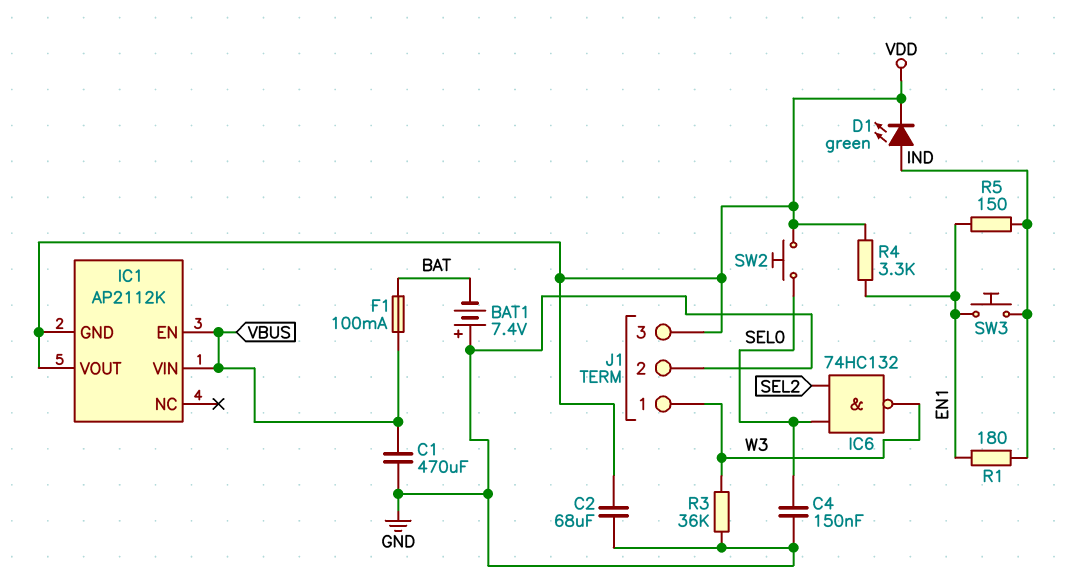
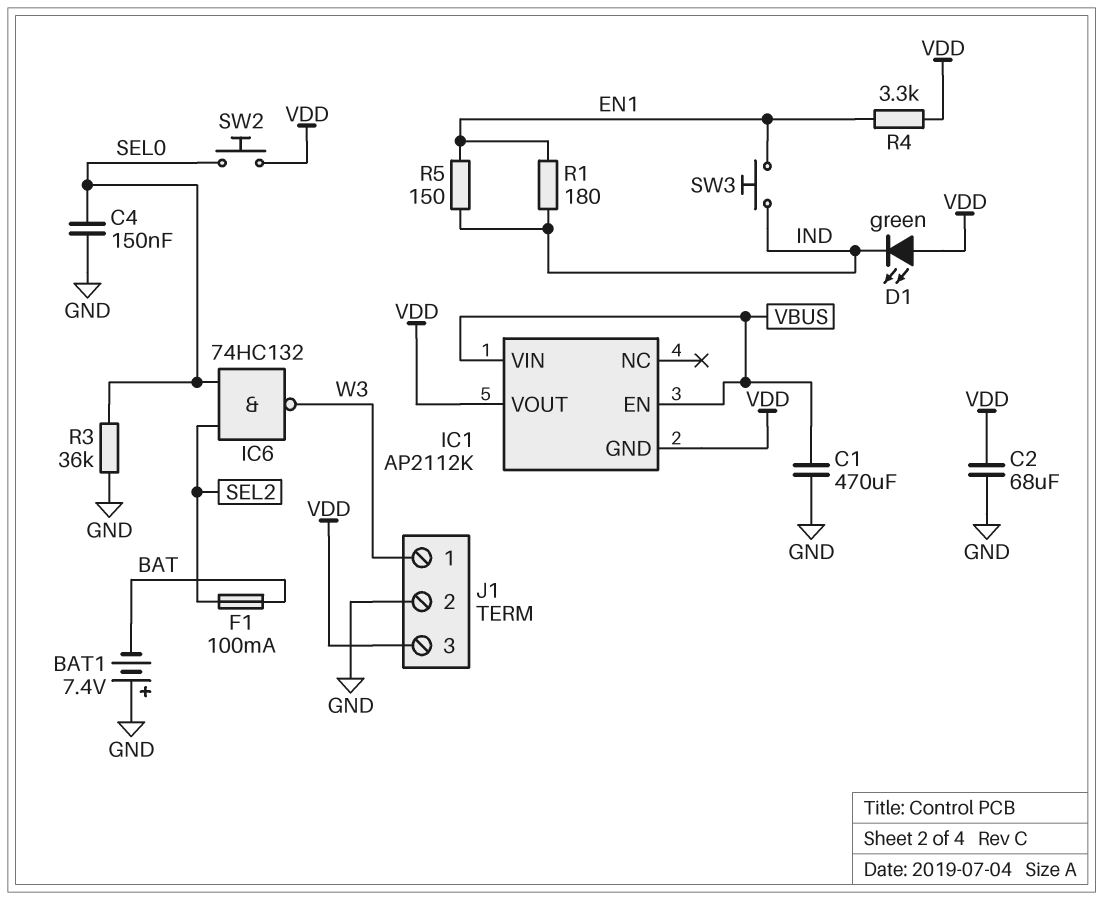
D1: LED green (A IND, K VDD) -> LED green (A VDD, K IND)
F1: 100mA (BAT, VBUS) -> 100mA (BAT, SEL2)
R3: 36k (GND, W3) -> 36k (GND, SEL0)

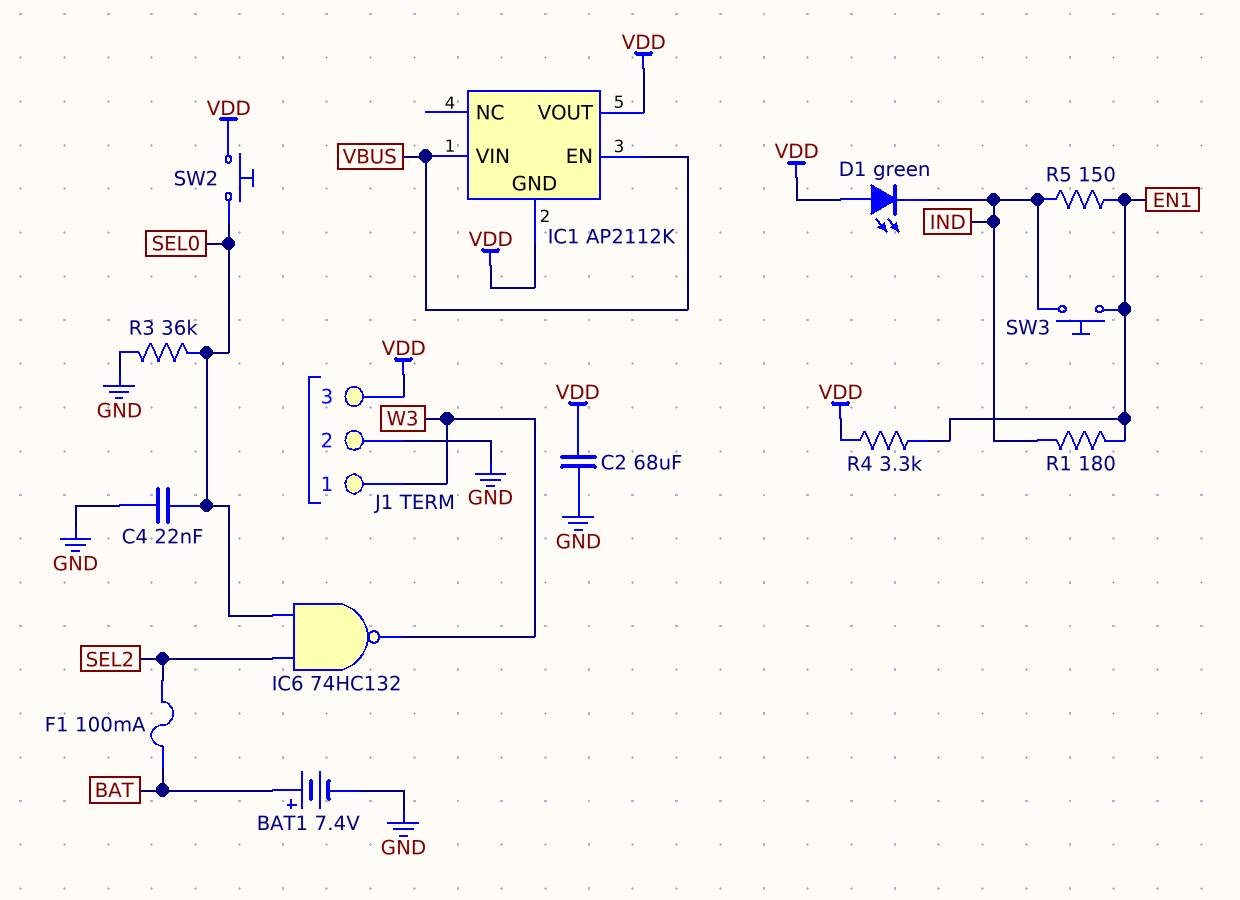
BAT1: 7.4V (plus GND, minus BAT) -> 7.4V (plus BAT, minus GND)
C1: 470uF (GND, VBUS) -> none
C4: 150nF (GND, SEL0) -> 22nF (GND, SEL0)

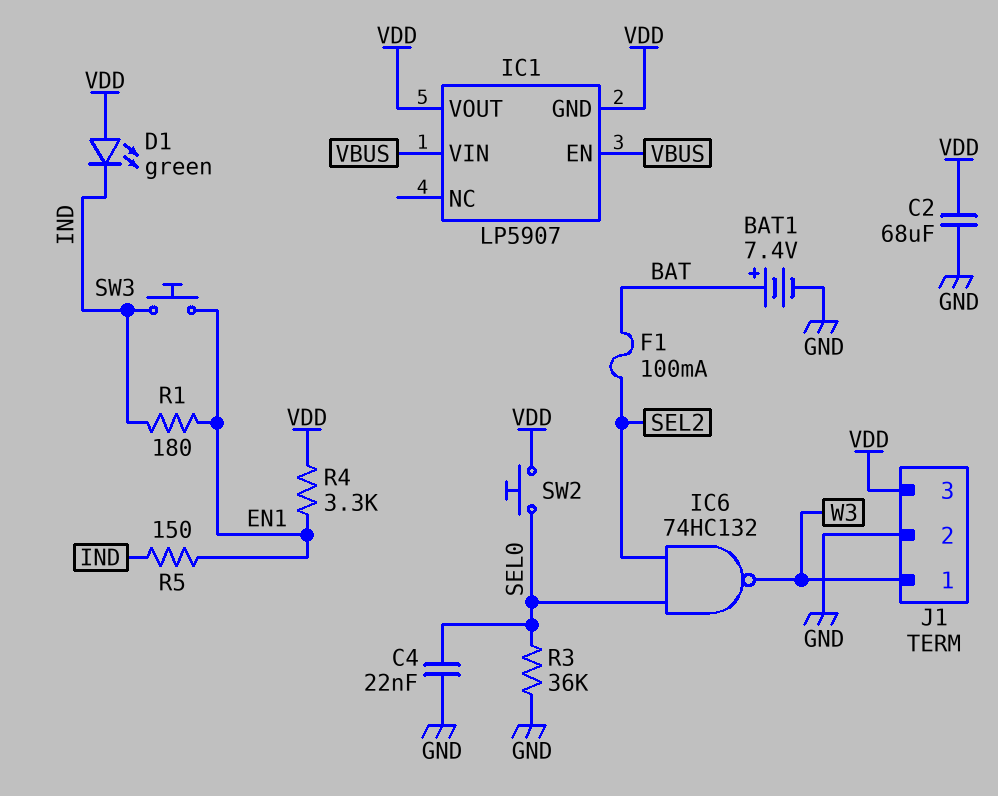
IC1: AP2112K -> LP5907

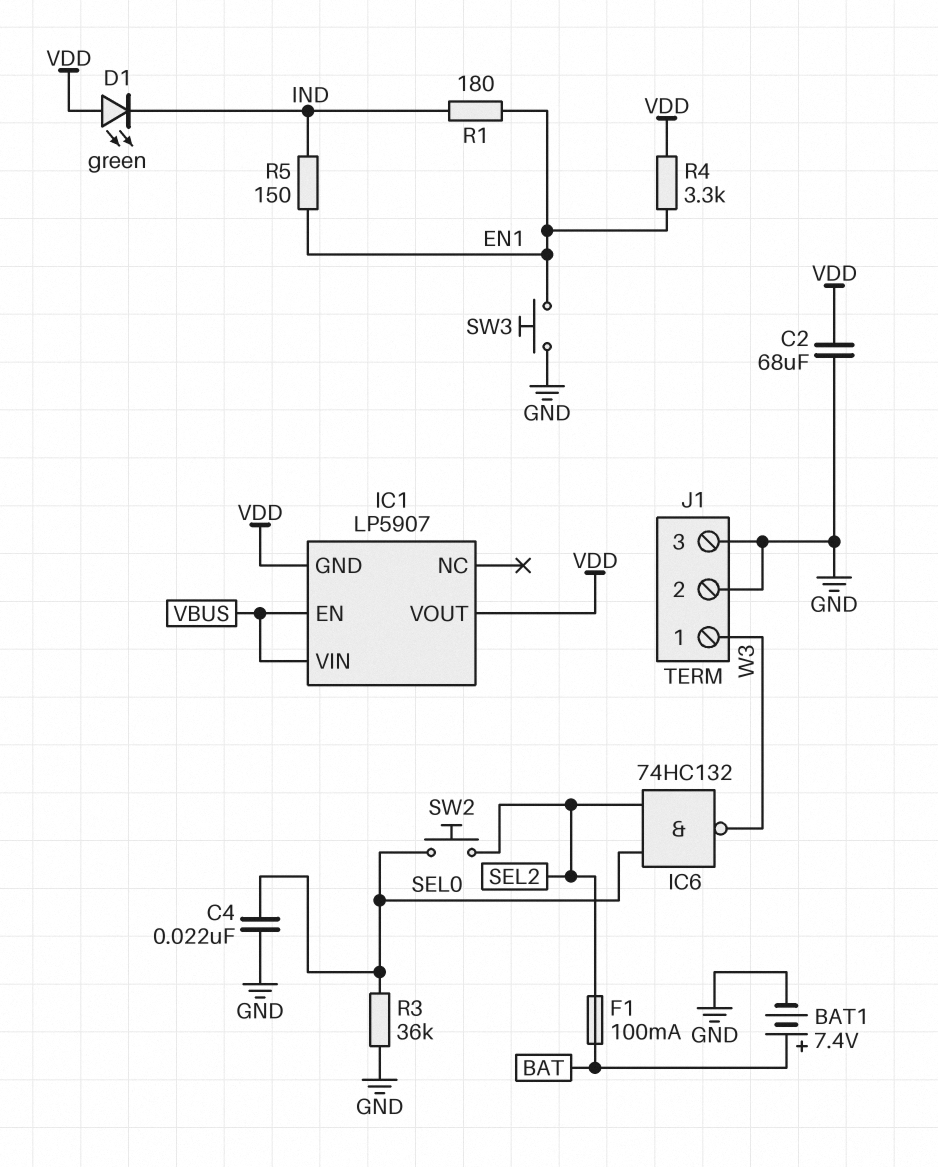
J1 pin 3: VDD -> GND
SW2: button (SEL0, VDD) -> button (SEL0, SEL2)
SW3: button (EN1, IND) -> button (EN1, GND)

